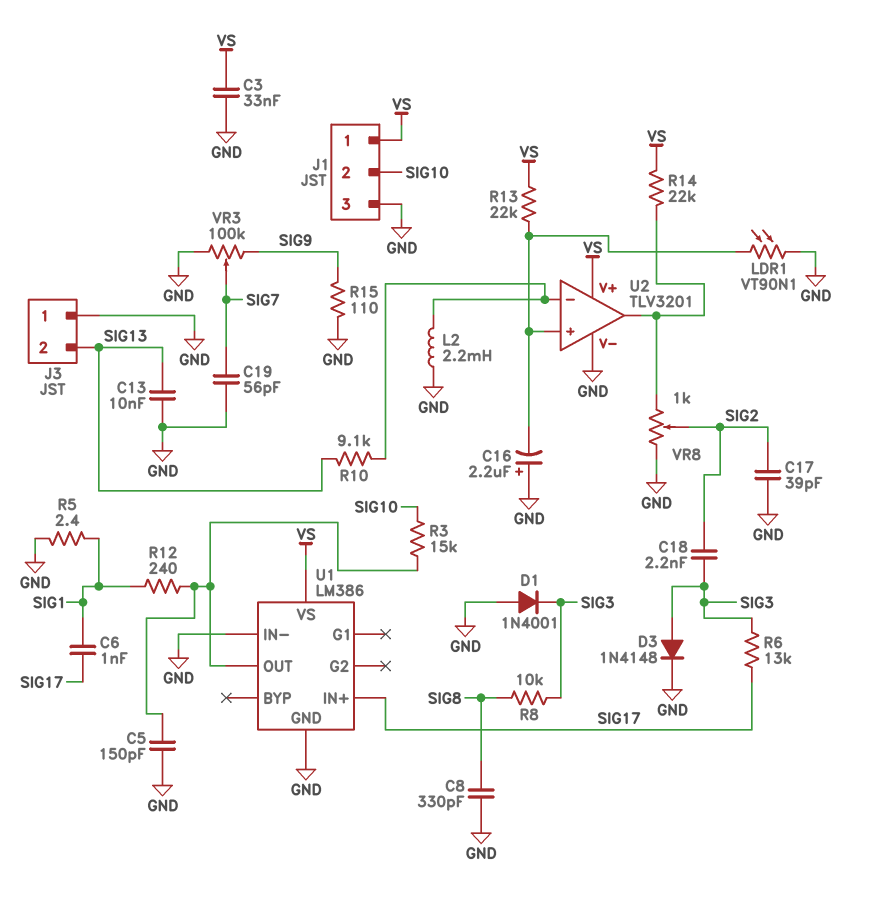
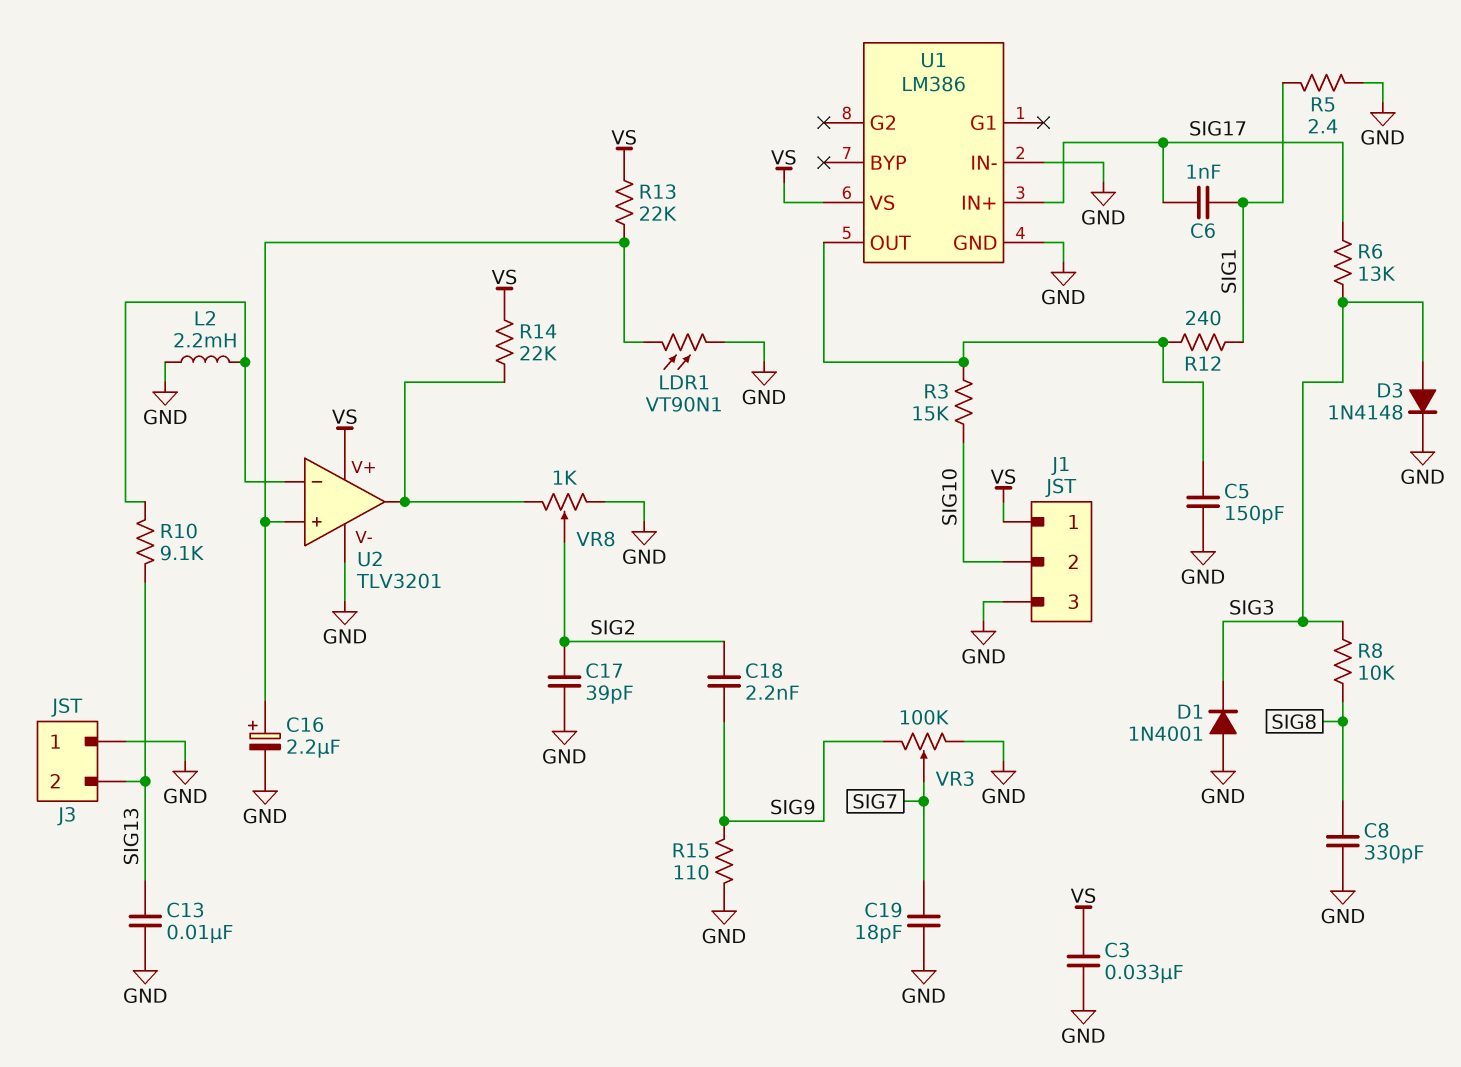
C16: 2.2uF (plus GND, minus U2/in+) -> 2.2uF (plus U2/in+, minus GND)
C18: 2.2nF (SIG2, SIG3) -> 2.2nF (SIG2, SIG9)
C19: 56pF (GND, SIG7) -> 18pF (GND, SIG7)

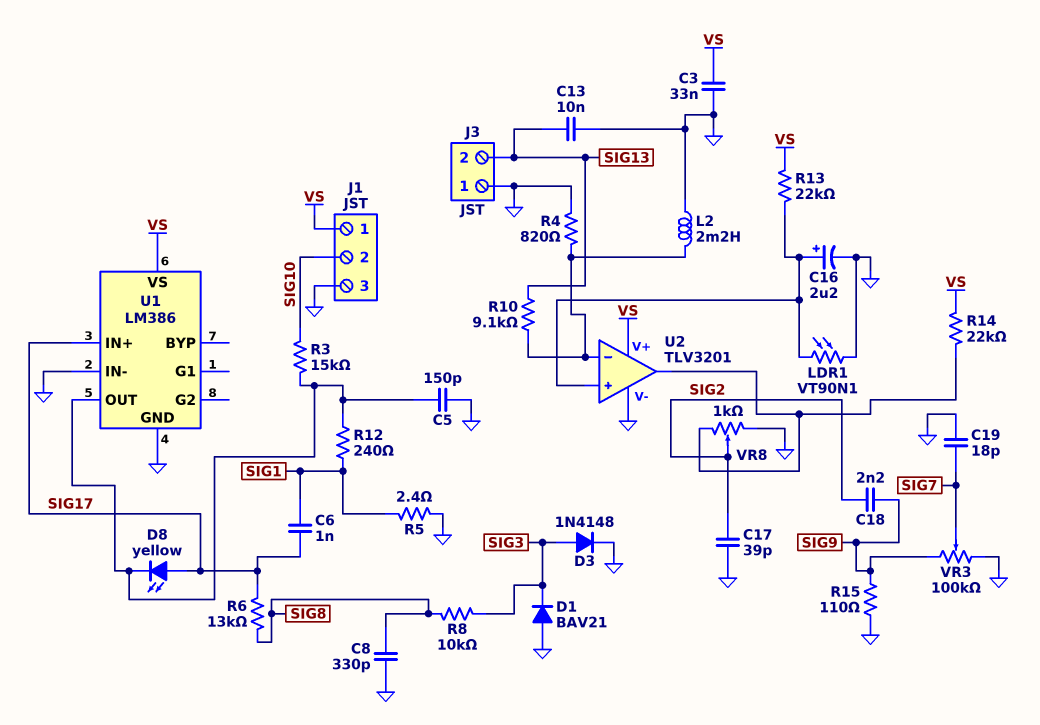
D1: diode 1N4001 (A GND, K SIG3) -> diode BAV21 (A GND, K SIG3)
D8: none -> LED yellow (A SIG17, K U1/OUT)
R4: none -> 820 (GND, U2/in-)
R6: 13k (SIG3, SIG17) -> 13k (SIG8, SIG17)

